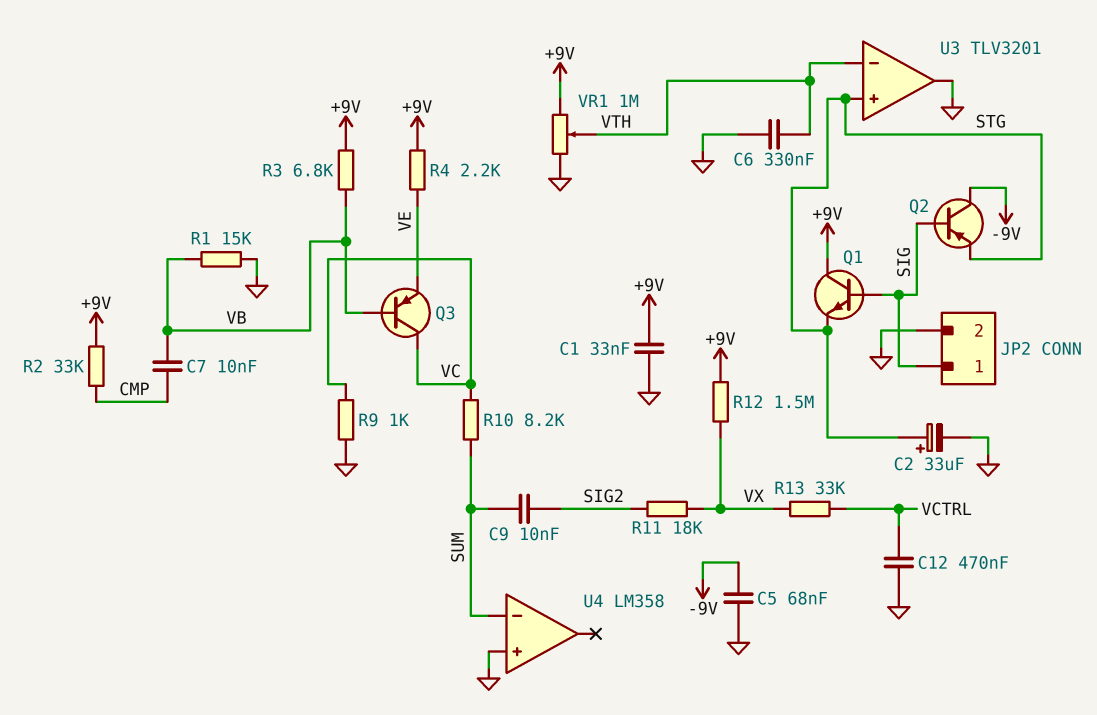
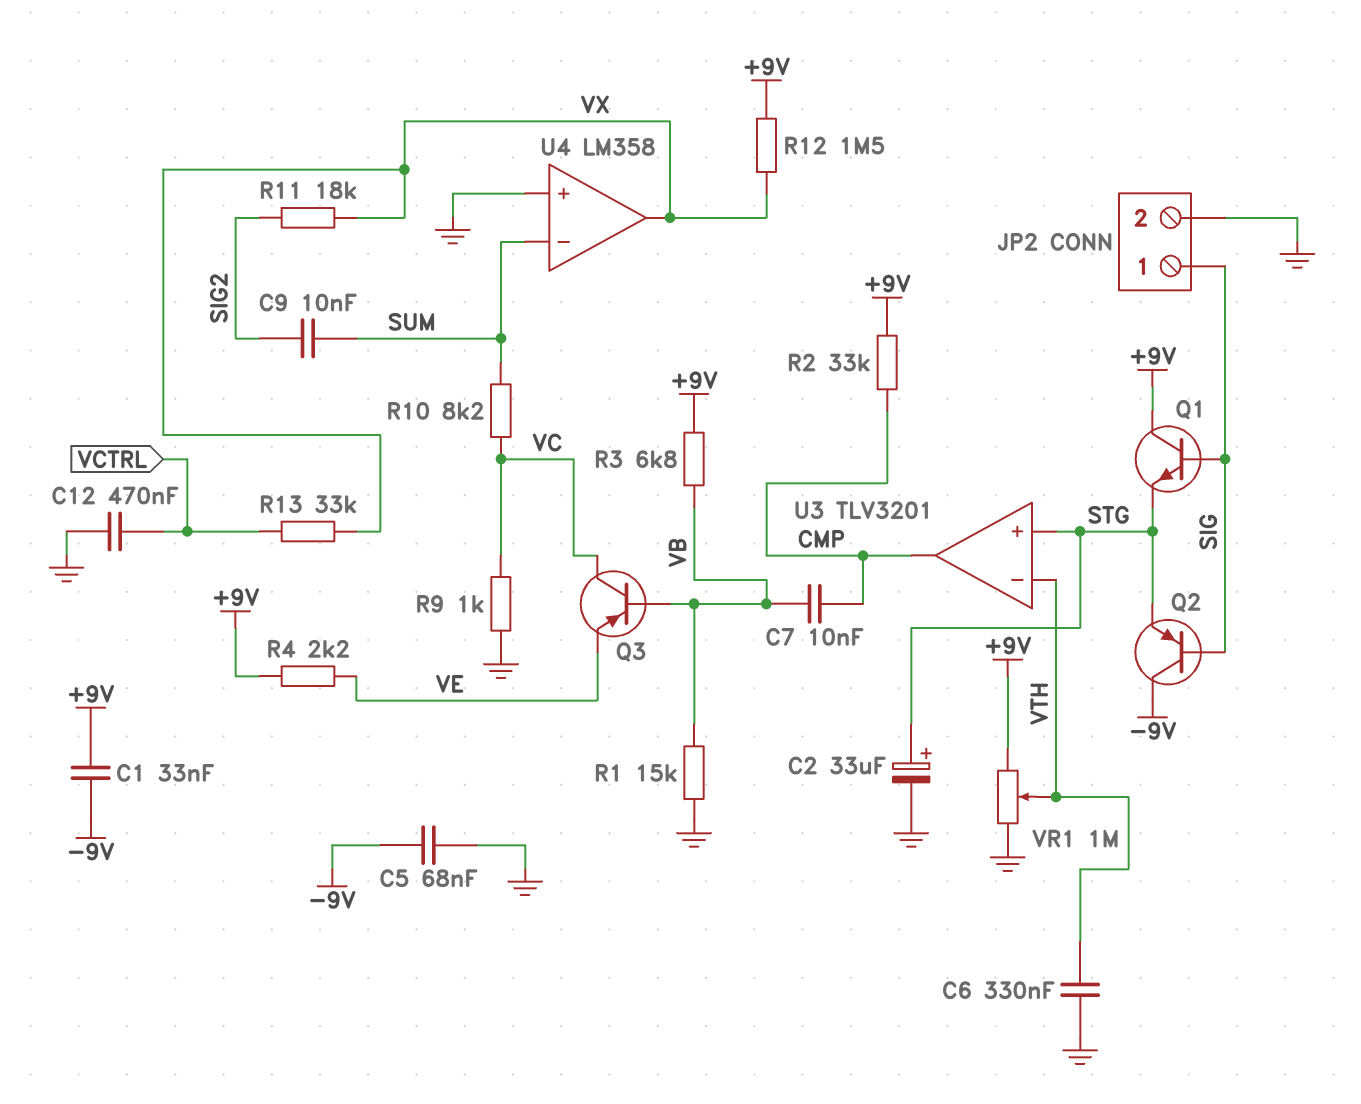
C1: 33nF (+9V, GND) -> 33nF (+9V, -9V)
U3 pin out: GND -> CMP
U4 pin out: none -> VX

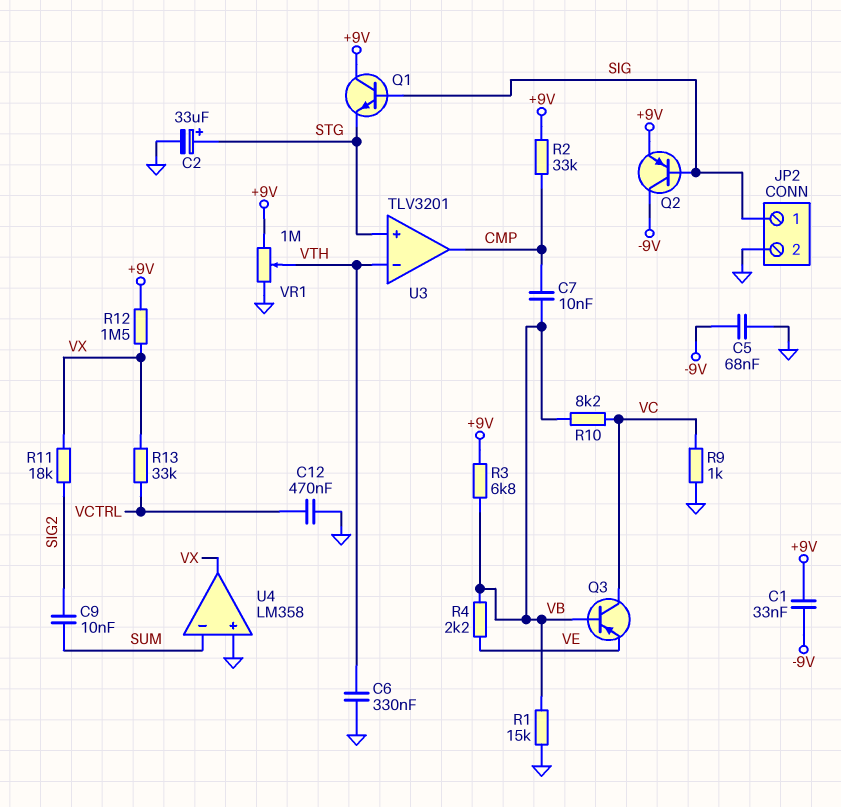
Q2: PNP (B SIG, C -9V, E STG) -> PNP (B SIG, C -9V, E +9V)
R4: 2.2k (+9V, VE) -> 2.2k (VB, VE)
R10: 8.2k (SUM, VC) -> 8.2k (VB, VC)

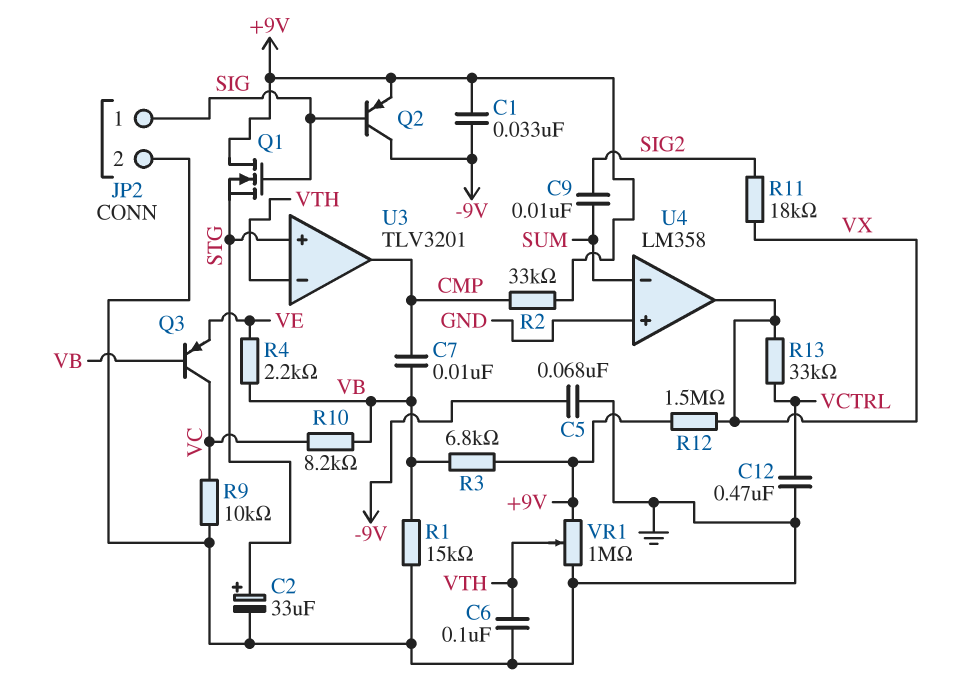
C6: 330nF (GND, VTH) -> 100nF (GND, VTH)
Q1: NPN (B SIG, C +9V, E STG) -> NMOS (G SIG, D +9V, S STG)
R9: 1k (GND, VC) -> 10k (GND, VC)

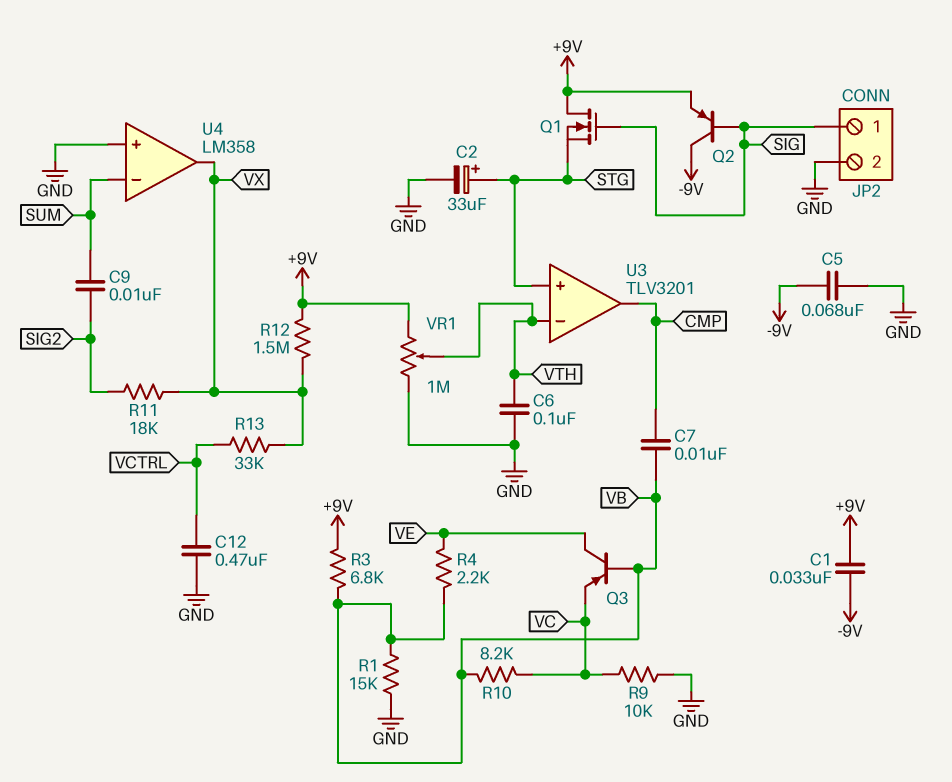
Q3: PNP (B VB, C VC, E VE) -> PNP (B VB, C VE, E VC)
R2: 33k (+9V, CMP) -> none

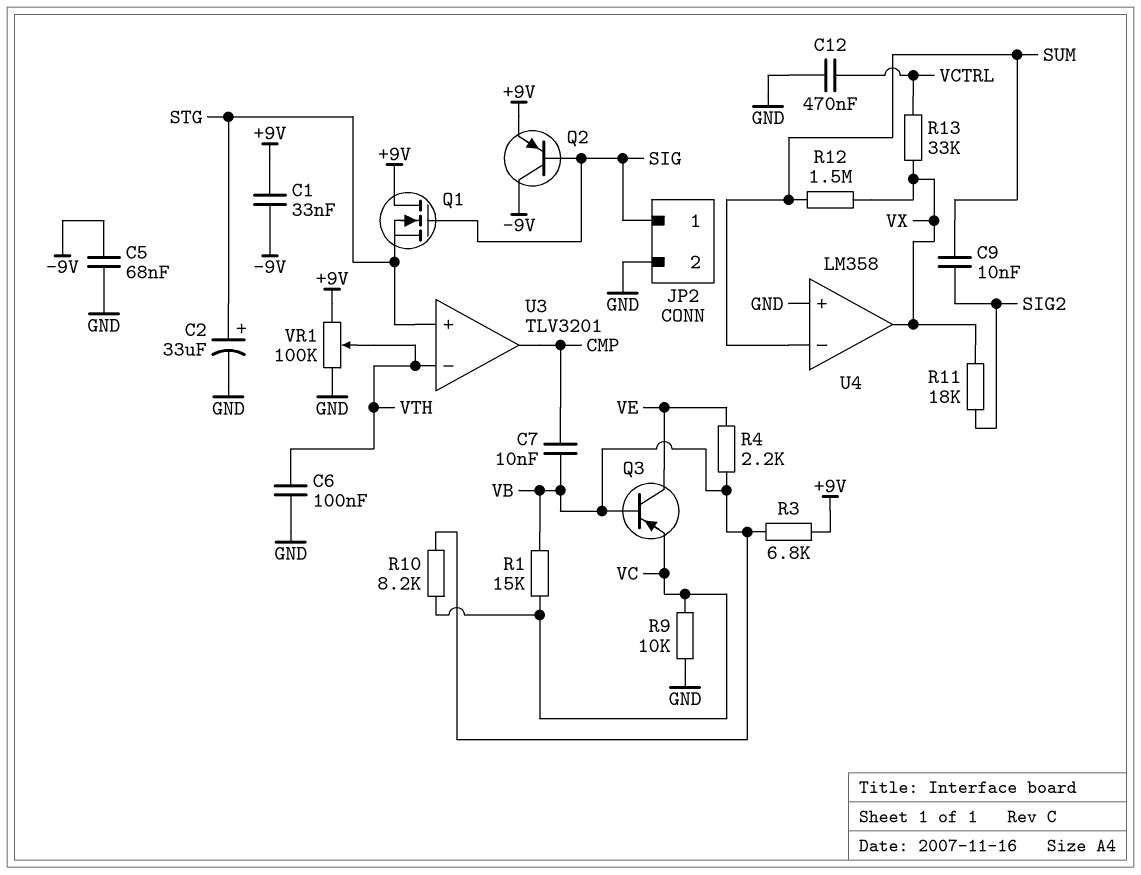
R1: 15k (GND, VB) -> 15k (VB, VC)
R12: 1.5M (+9V, VX) -> 1.5M (SUM, VX)
VR1: 1M (+9V, GND, wiper VTH) -> 100k (+9V, GND, wiper VTH)

